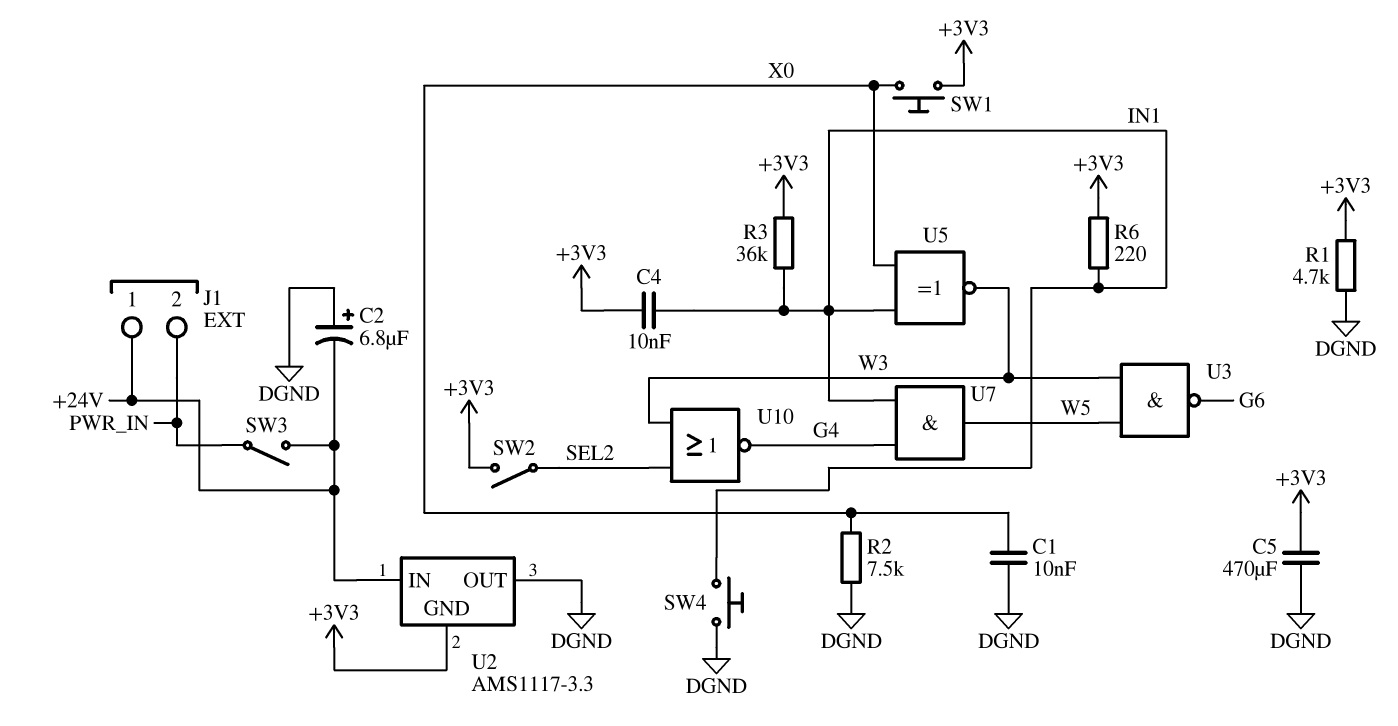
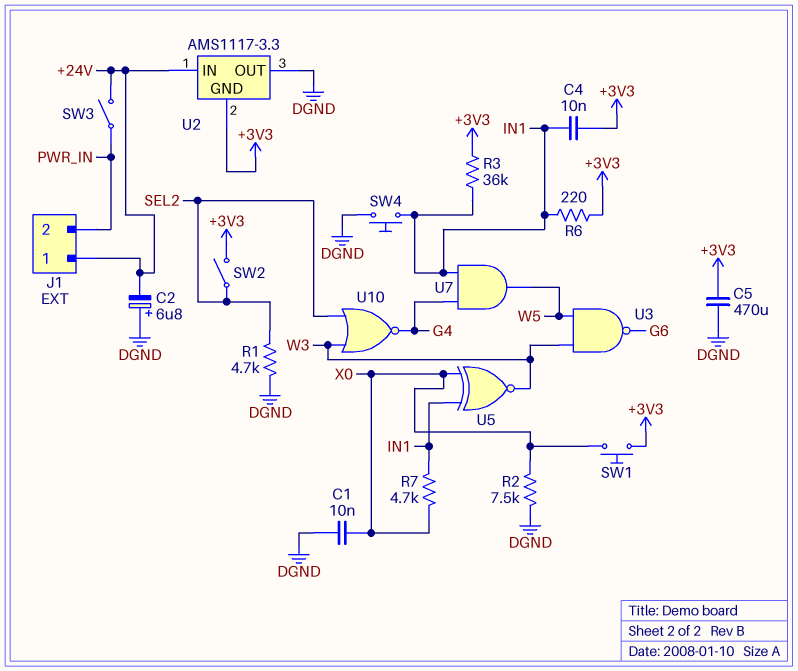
R1: 4.7k (+3V3, DGND) -> 4.7k (DGND, SEL2)
R7: none -> 4.7k (IN1, X0)

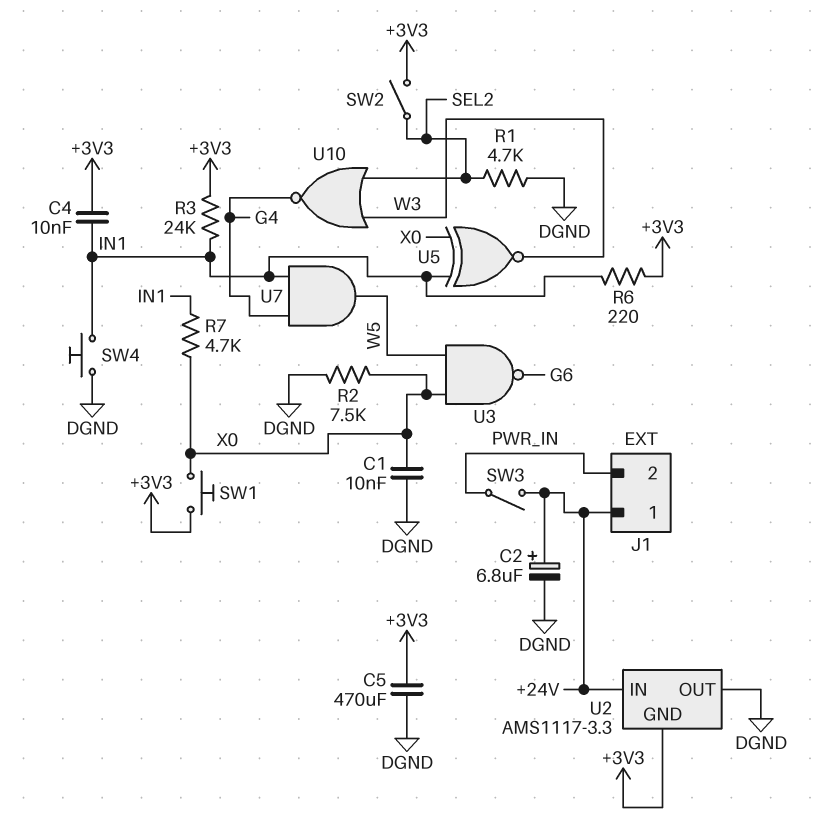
C2: 6.8uF (plus DGND, minus +24V) -> 6.8uF (plus +24V, minus DGND)
R3: 36k (+3V3, IN1) -> 24k (+3V3, IN1)
U3: NAND (in W3, in W5, out G6) -> NAND (in W5, in X0, out G6)

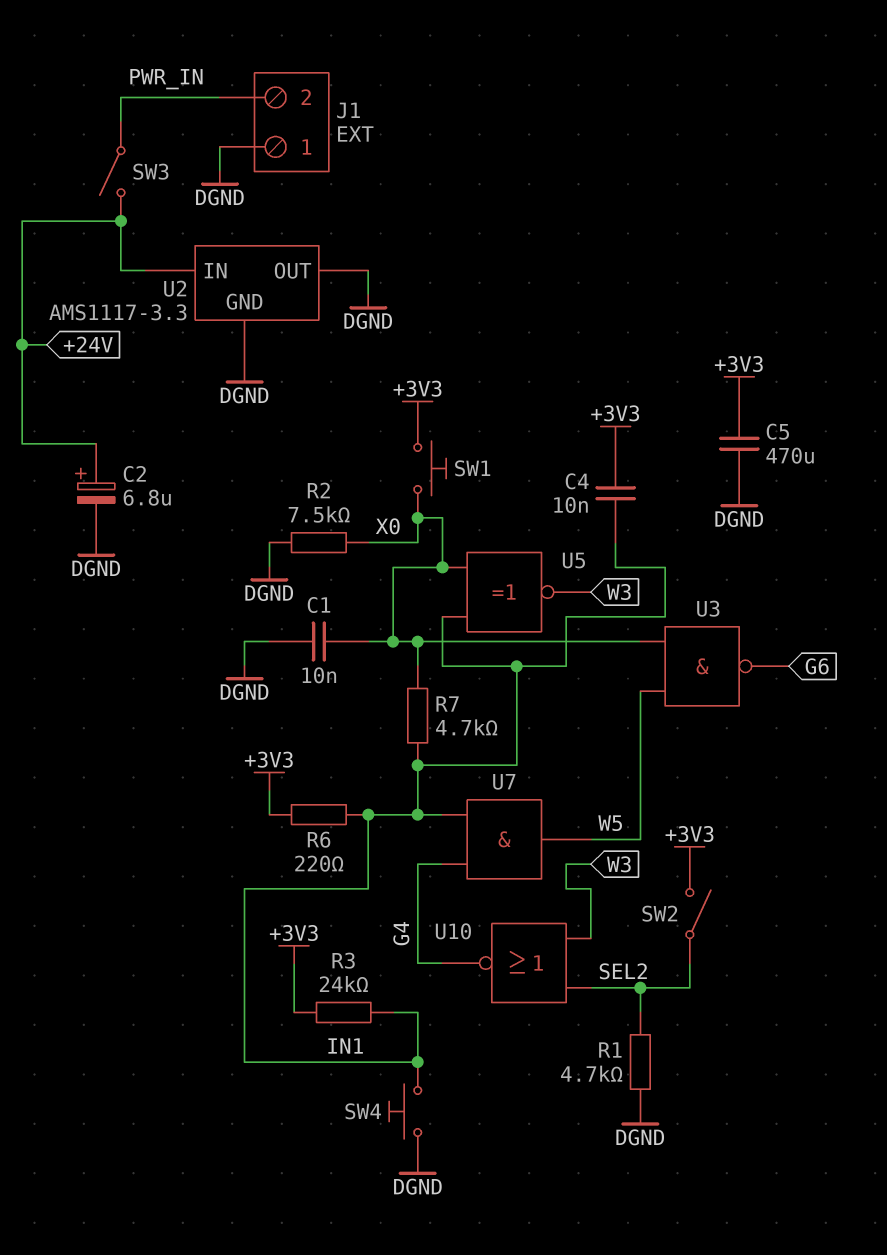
J1 pin 1: +24V -> DGND
U2 pin GND: +3V3 -> DGND

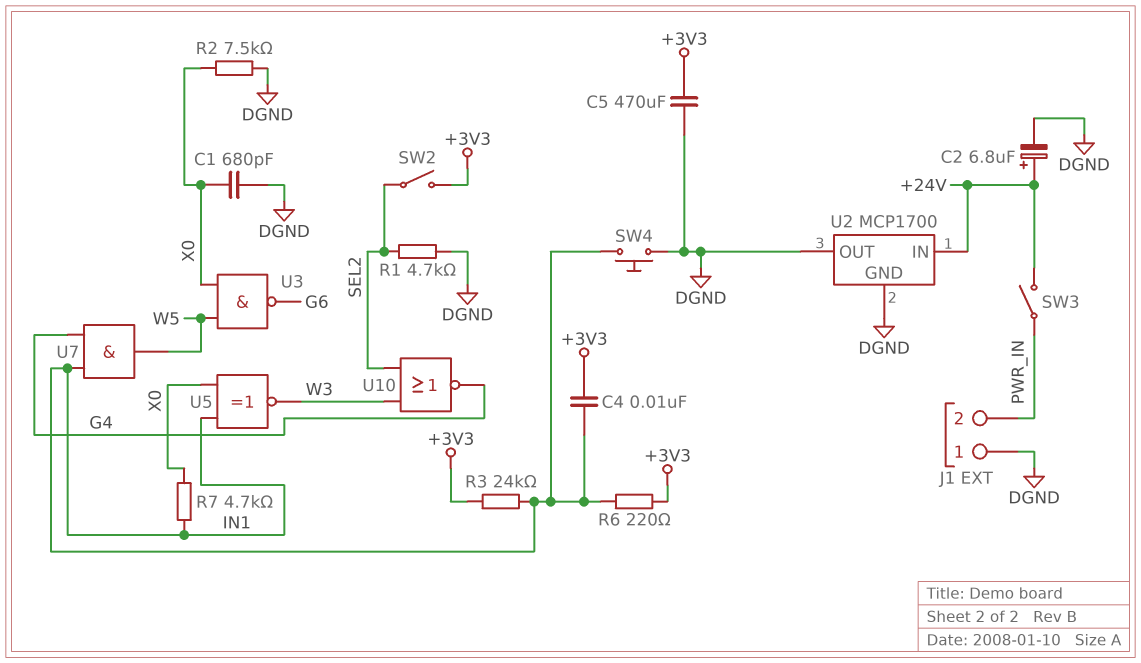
C1: 10nF (DGND, X0) -> 680pF (DGND, X0)
SW1: button (+3V3, X0) -> none
U2: AMS1117-3.3 -> MCP1700

